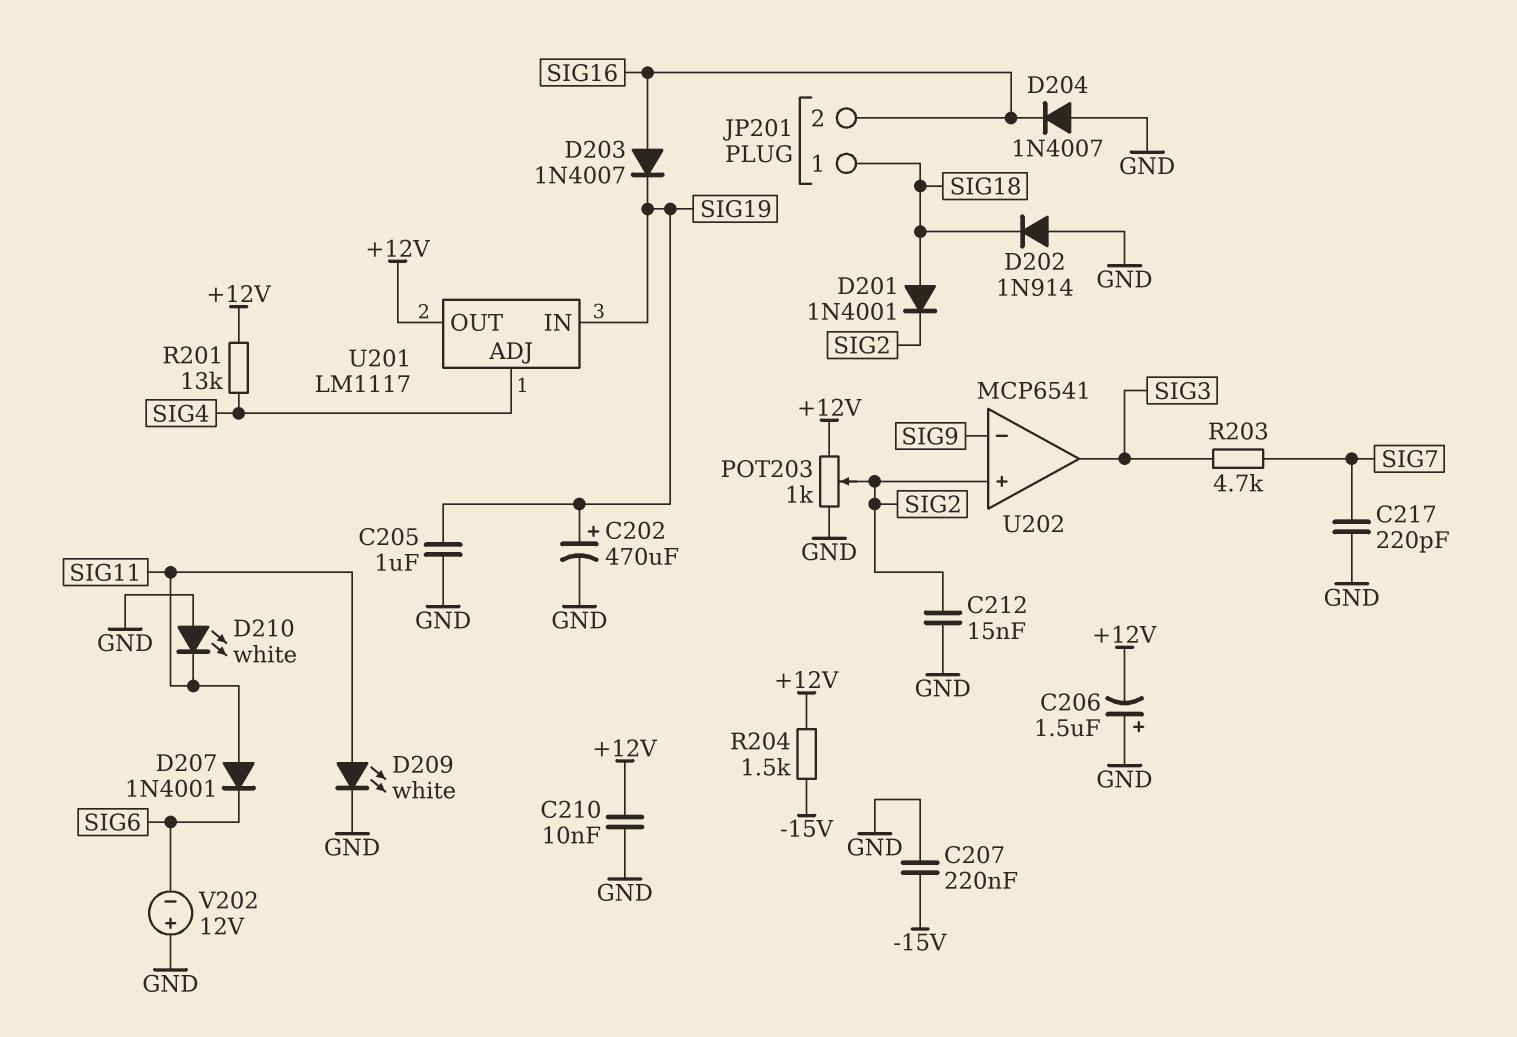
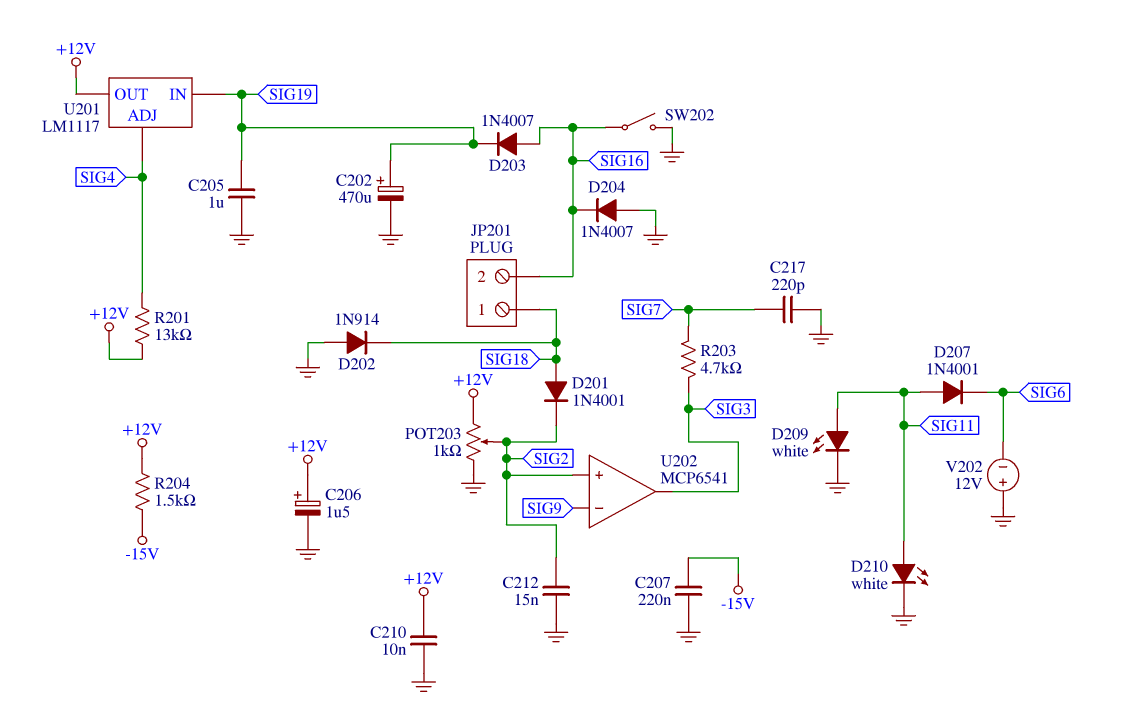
C206: 1.5uF (plus GND, minus +12V) -> 1.5uF (plus +12V, minus GND)
D210: LED white (A GND, K SIG11) -> LED white (A SIG11, K GND)
SW202: none -> switch (GND, SIG16)

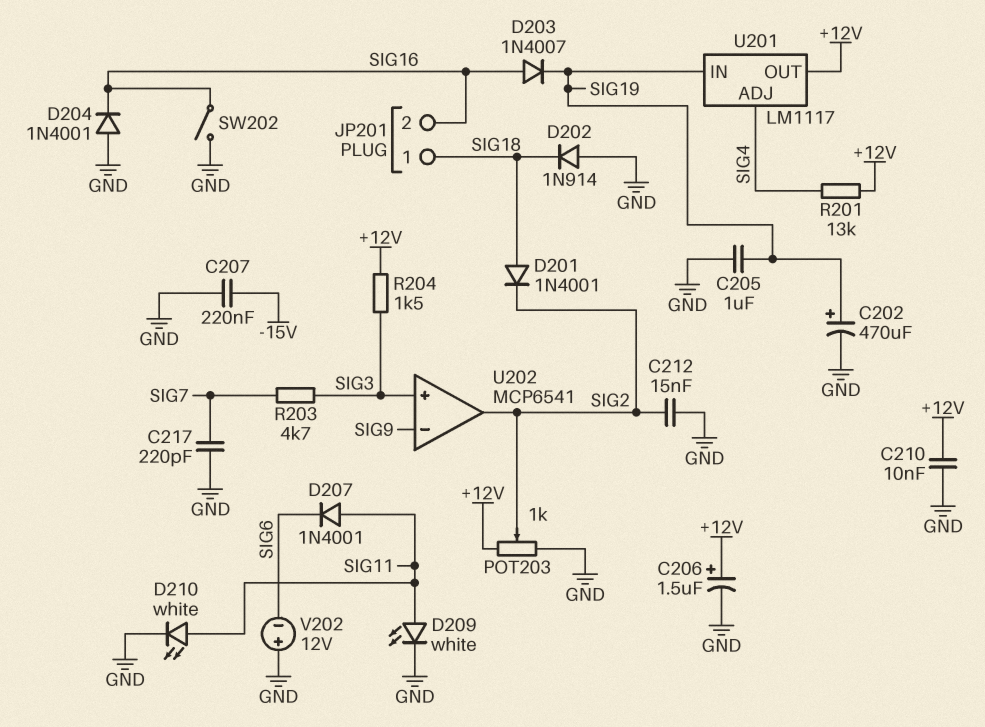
D204: diode 1N4007 (A GND, K SIG16) -> diode 1N4001 (A GND, K SIG16)
R204: 1.5k (+12V, -15V) -> 1.5k (+12V, SIG3)
U202 pin in+: SIG2 -> SIG3
U202 pin out: SIG3 -> SIG2

